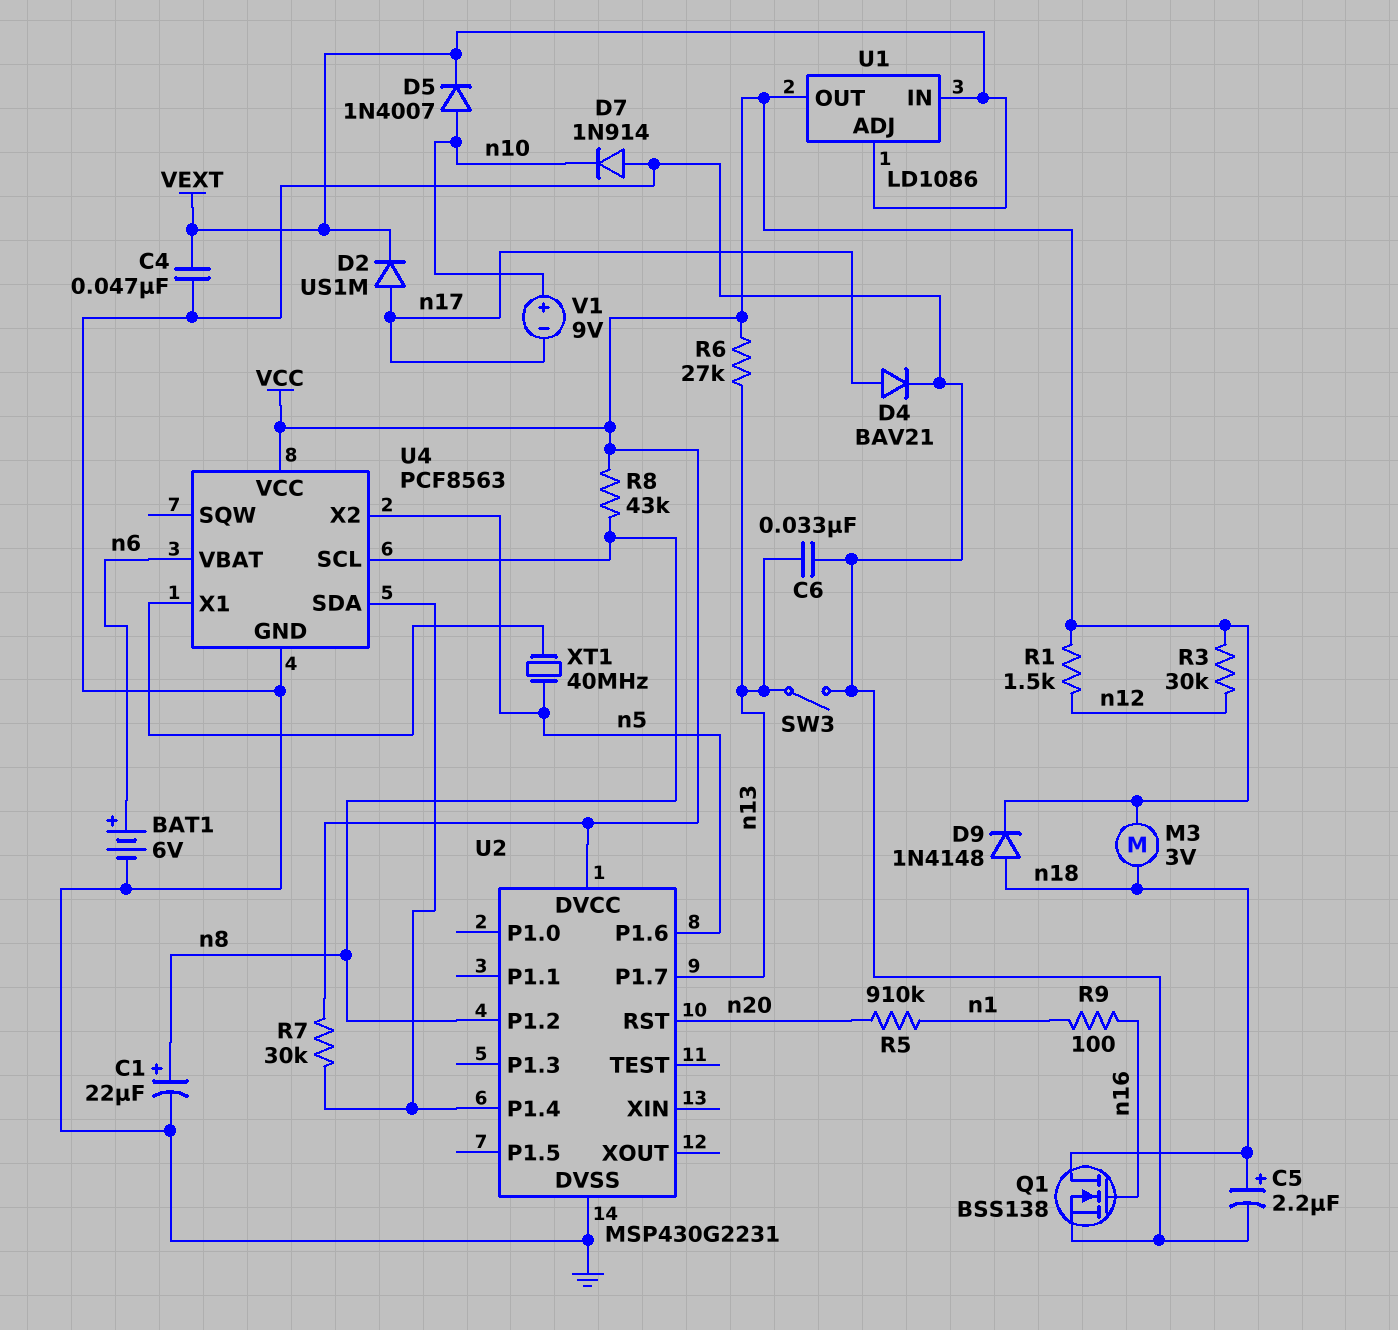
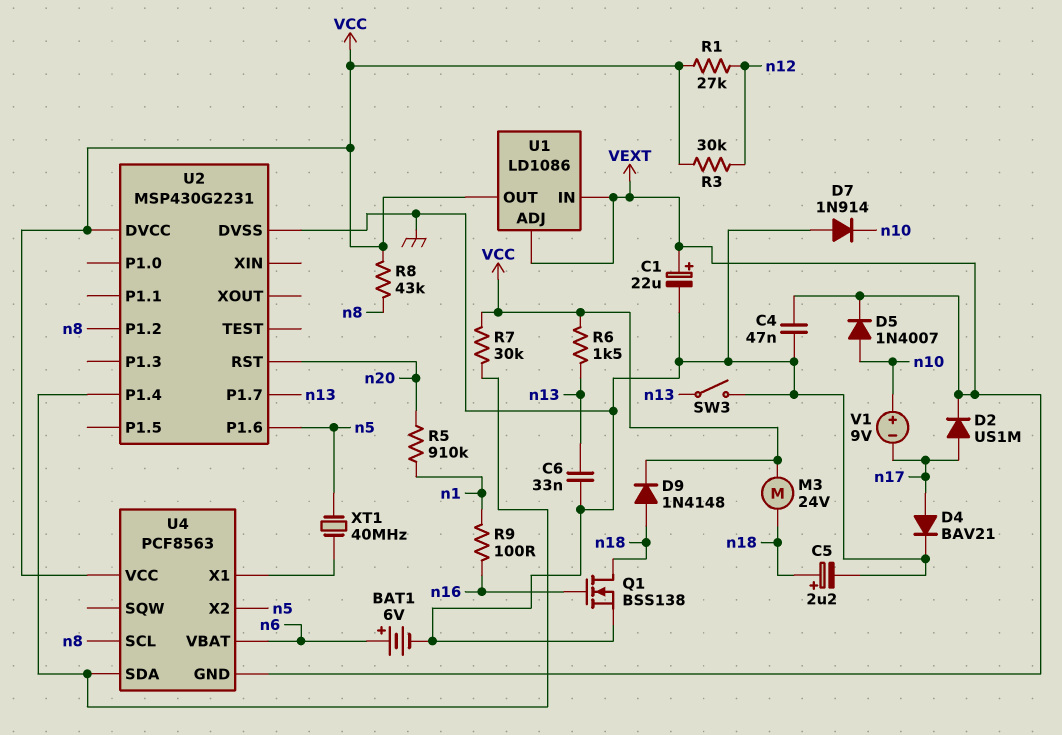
C1: 22uF (plus n8, minus GND) -> 22uF (plus VEXT, minus GND)
M3: motor 3V (VCC, n18) -> motor 24V (VCC, n18)
R1: 1.5k (VCC, n12) -> 27k (VCC, n12)
R6: 27k (VCC, n13) -> 1.5k (VCC, n13)
U4 pin GND: GND -> VEXT

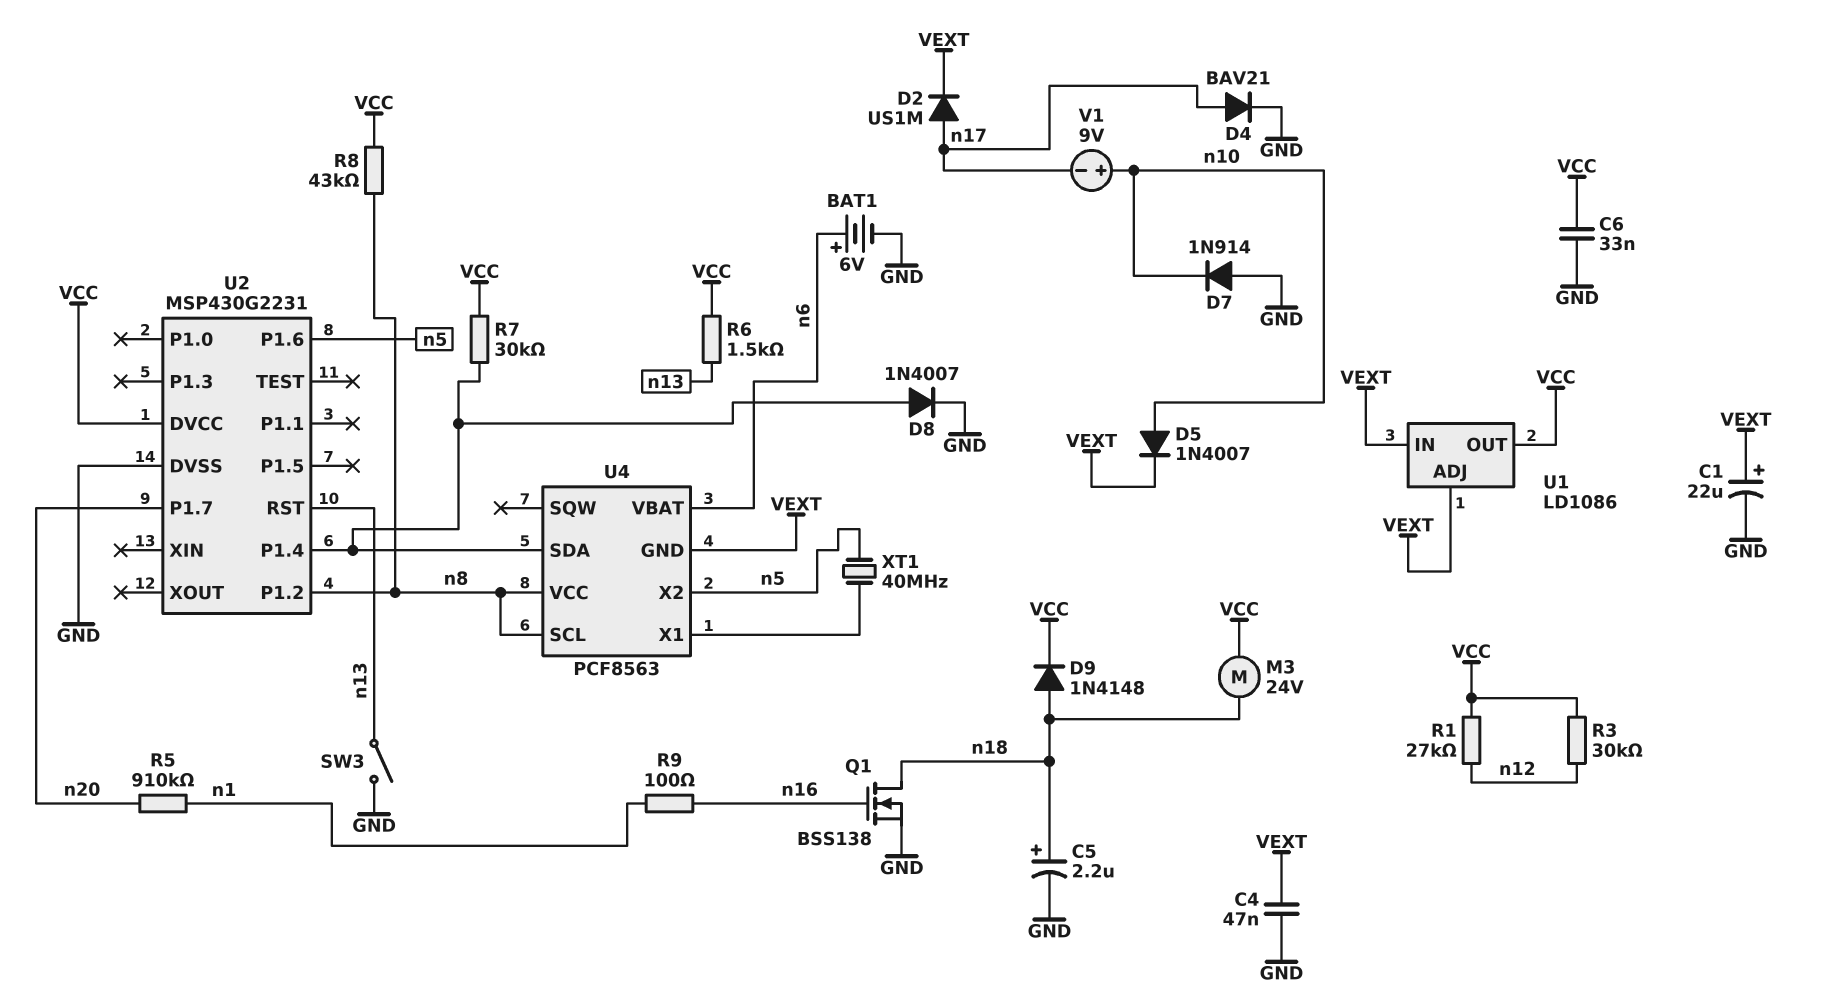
C6: 33nF (GND, n13) -> 33nF (GND, VCC)
D8: none -> diode 1N4007 (A U2/P1.4, K GND)
U2 pin P1.7: n13 -> n20
U2 pin RST: n20 -> n13
U4 pin VCC: VCC -> n8

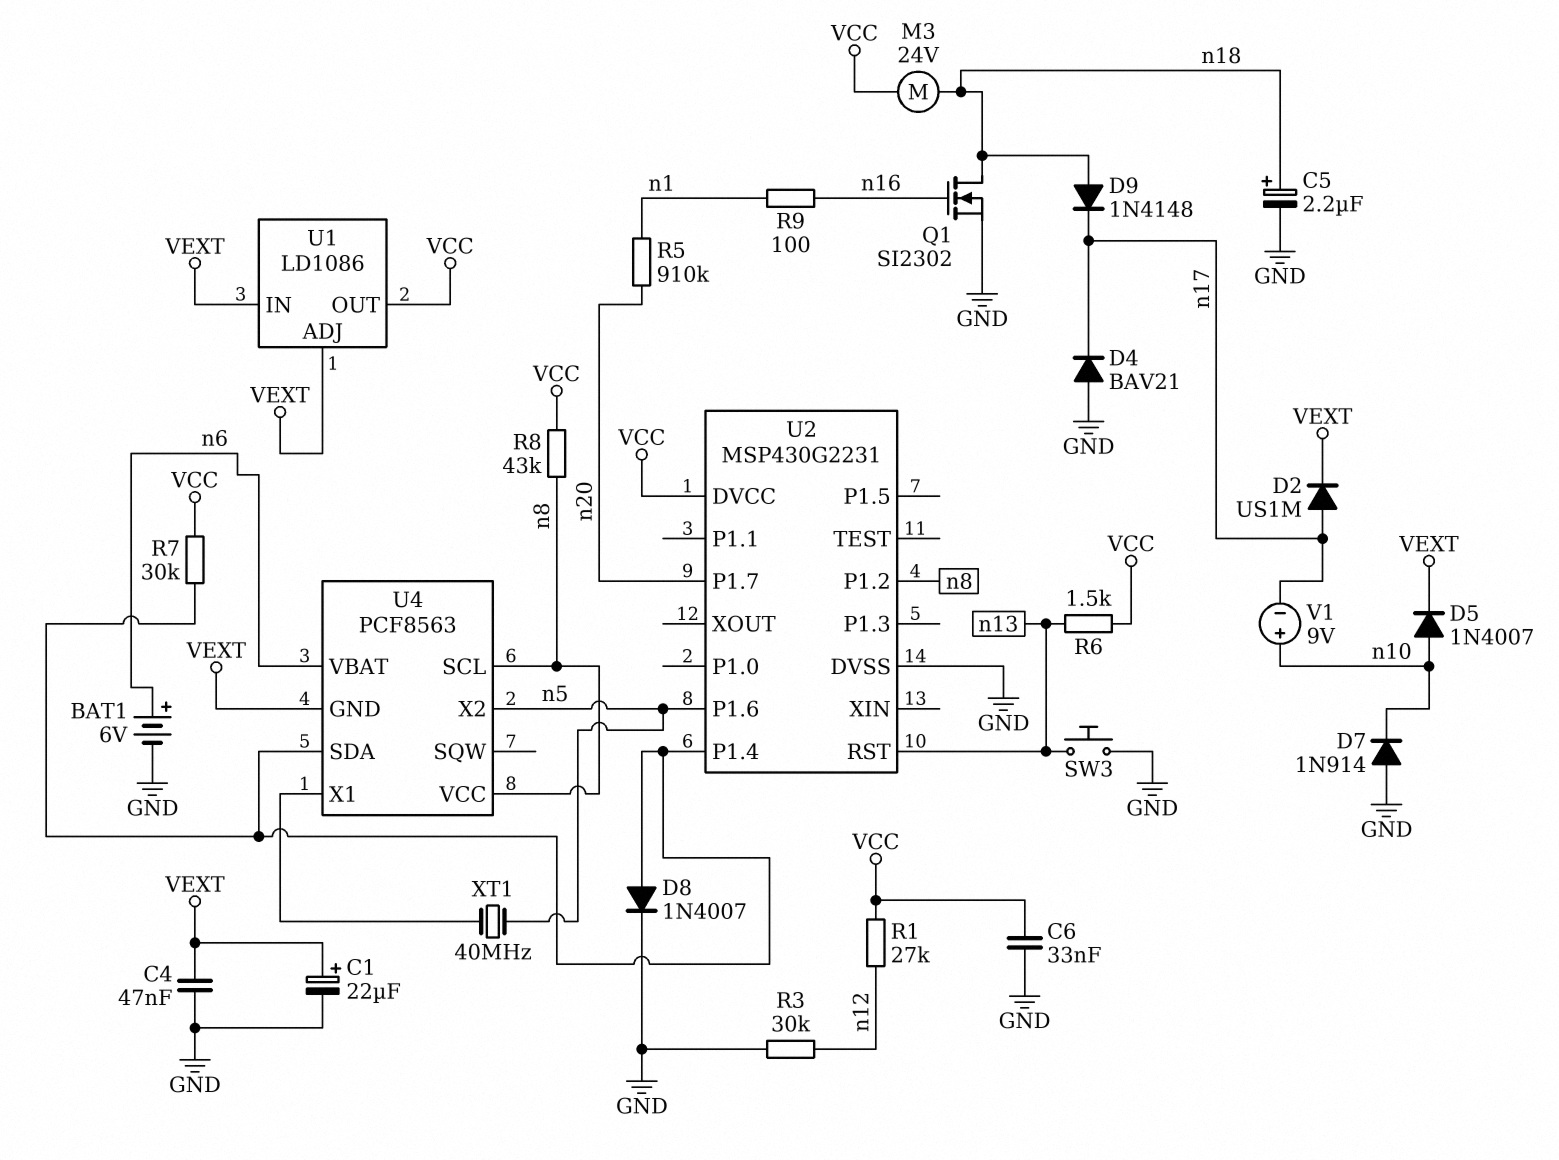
D4: diode BAV21 (A n17, K GND) -> diode BAV21 (A GND, K n17)
D9: diode 1N4148 (A n18, K VCC) -> diode 1N4148 (A n18, K n17)
Q1: NMOS BSS138 (G n16, D n18, S GND) -> NMOS SI2302 (G n16, D n18, S GND)
R3: 30k (VCC, n12) -> 30k (GND, n12)
SW3: switch (GND, n13) -> button (GND, n13)

